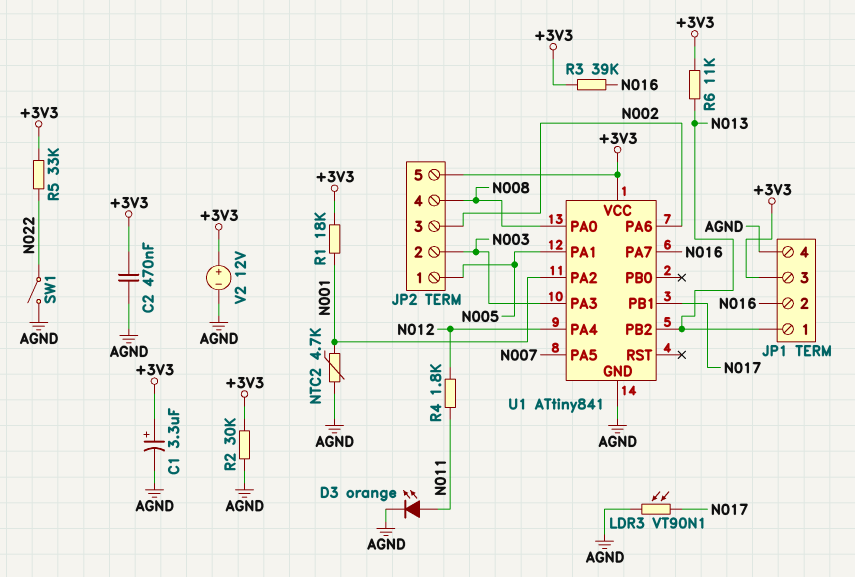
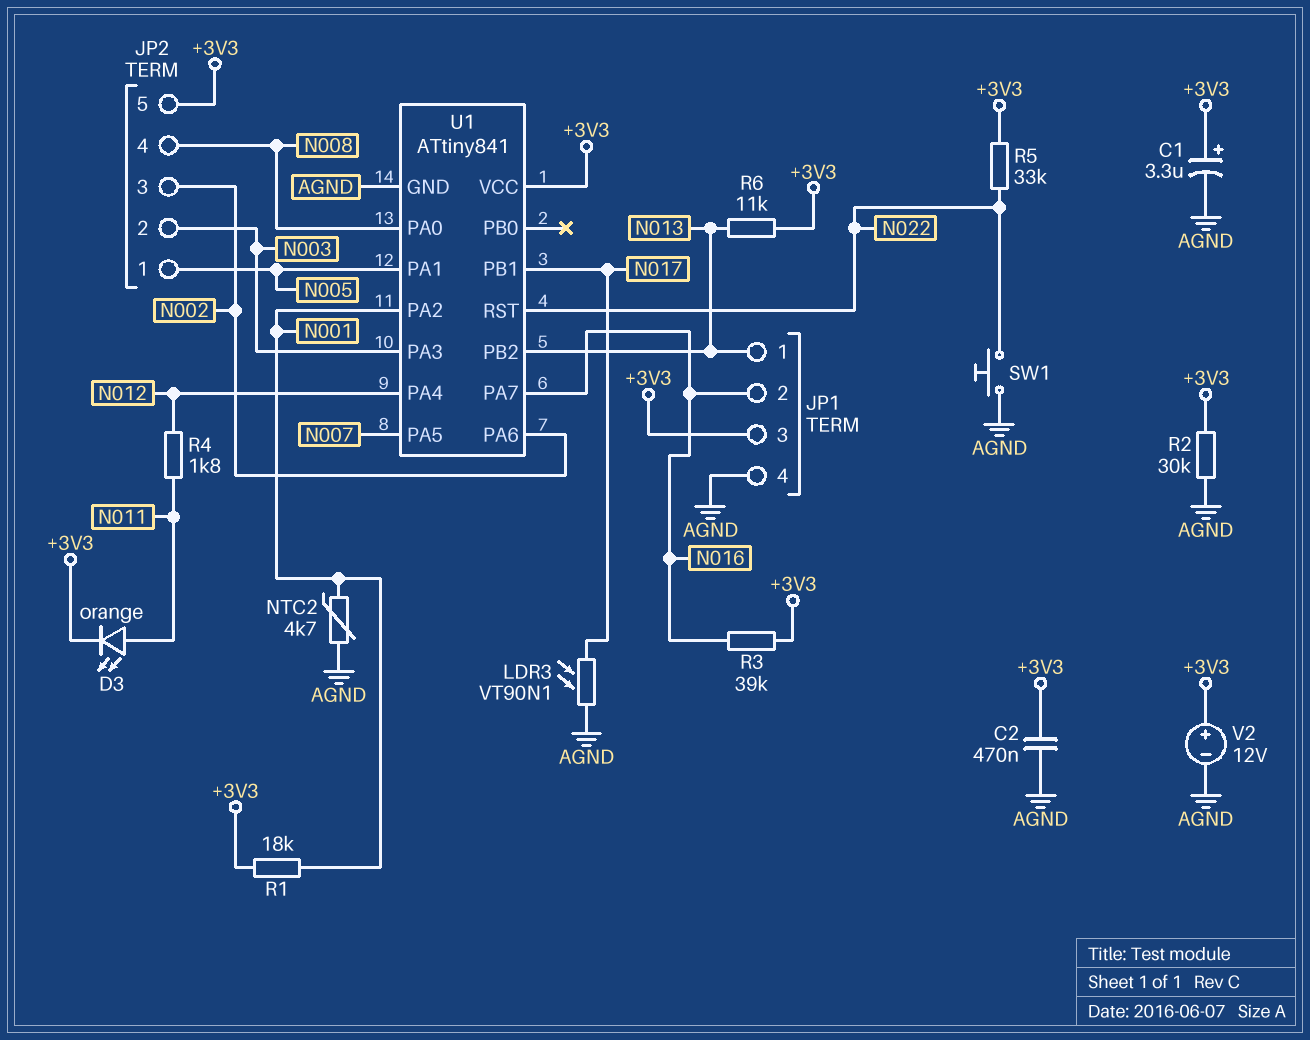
D3: LED orange (A N011, K AGND) -> LED orange (A N011, K +3V3)
SW1: switch (AGND, N022) -> button (AGND, N022)
U1 pin RST: none -> N022

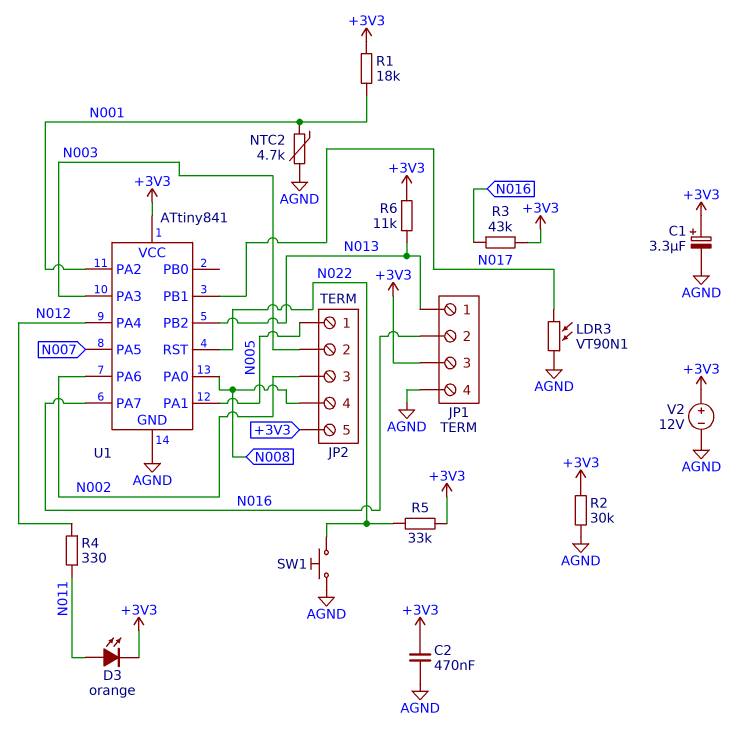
R3: 39k (+3V3, N016) -> 43k (+3V3, N016)
R4: 1.8k (N011, N012) -> 330 (N011, N012)

